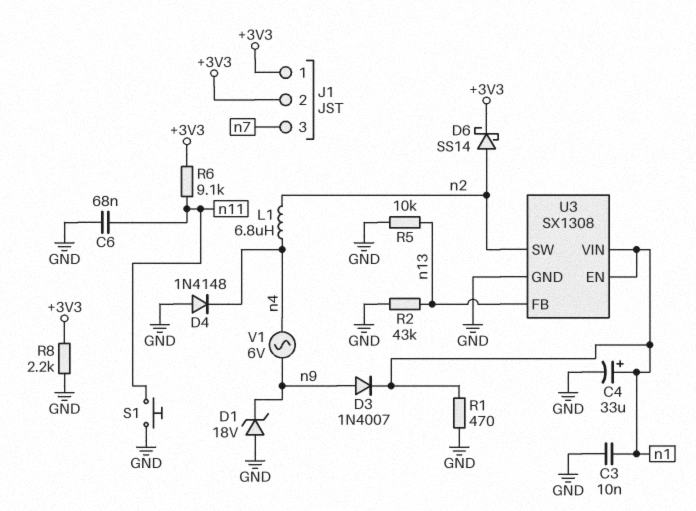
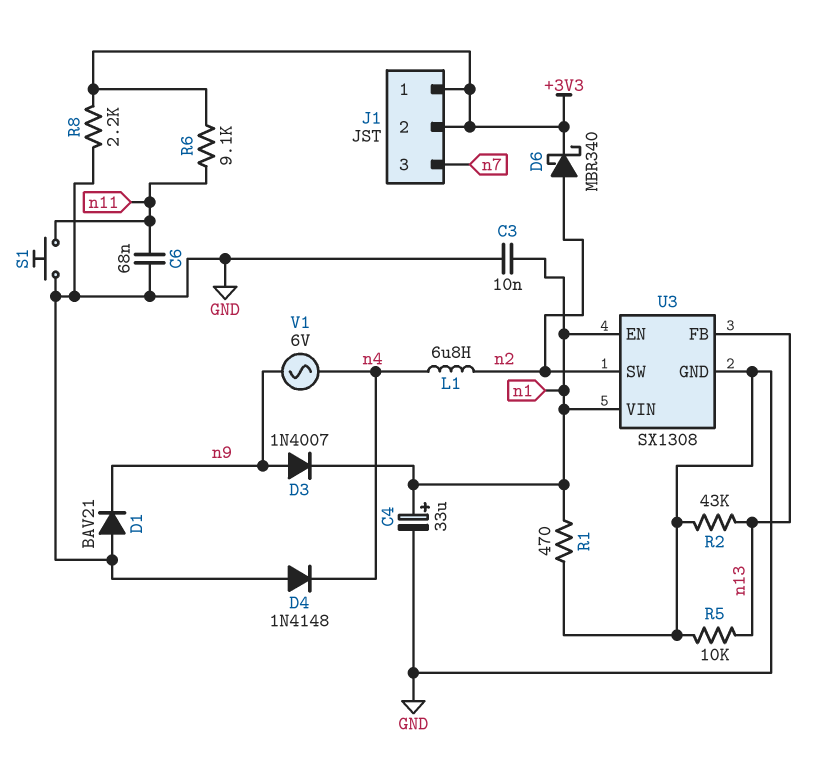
D1: zener 18V (A GND, K n9) -> diode BAV21 (A GND, K n9)
D6: schottky SS14 (A n2, K +3V3) -> schottky MBR340 (A n2, K +3V3)

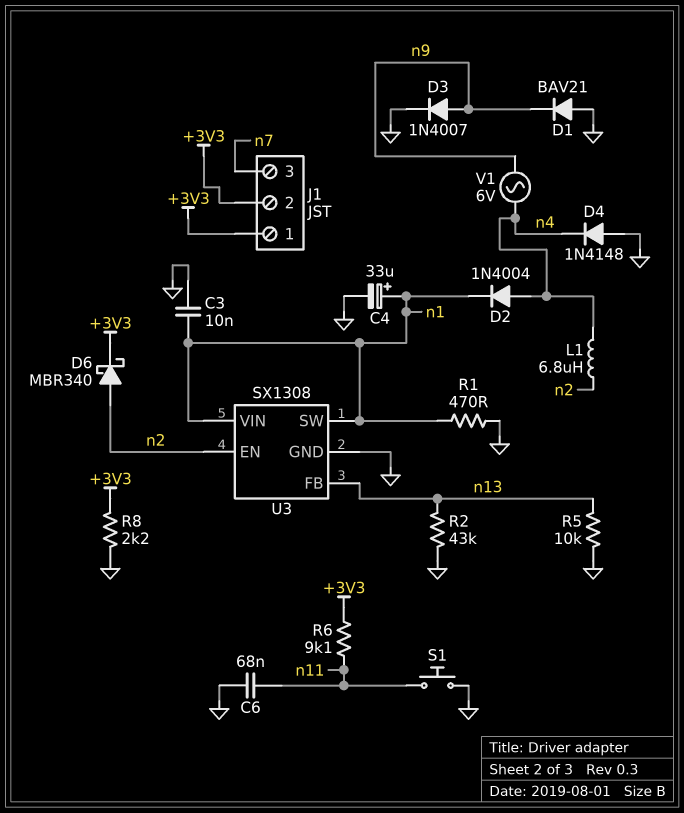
D2: none -> diode 1N4004 (A n4, K n1)
D3: diode 1N4007 (A n9, K n1) -> diode 1N4007 (A n9, K GND)
U3 pin EN: n1 -> n2
U3 pin SW: n2 -> n1

